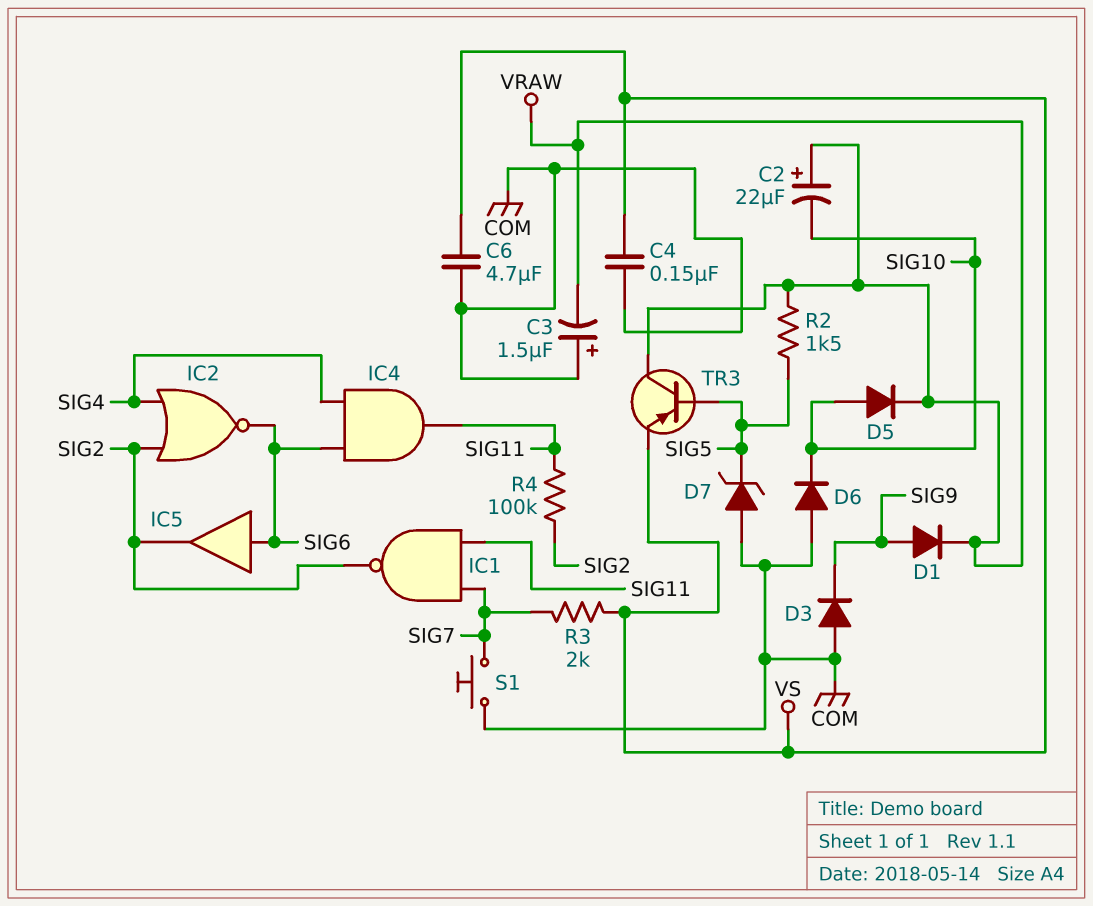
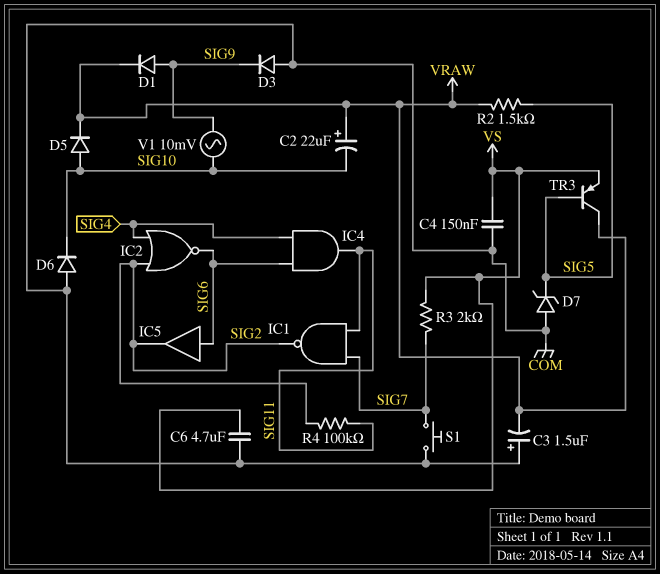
V1: none -> AC 10mV (SIG9, SIG10)

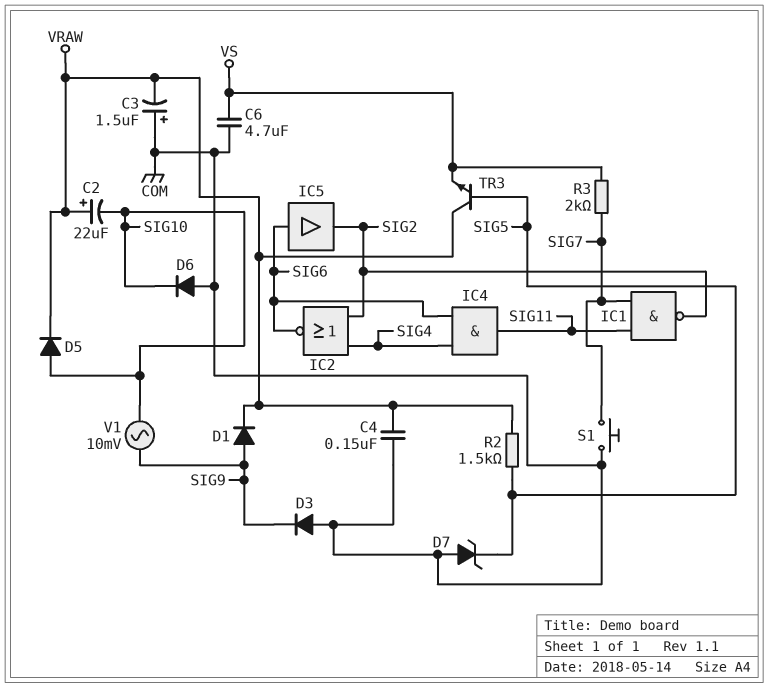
C4: 150nF (COM, VS) -> 150nF (COM, VRAW)
R4: 100k (SIG2, SIG11) -> none
TR3: PNP (B SIG5, C VRAW, E VS) -> NPN (B SIG5, C VRAW, E VS)

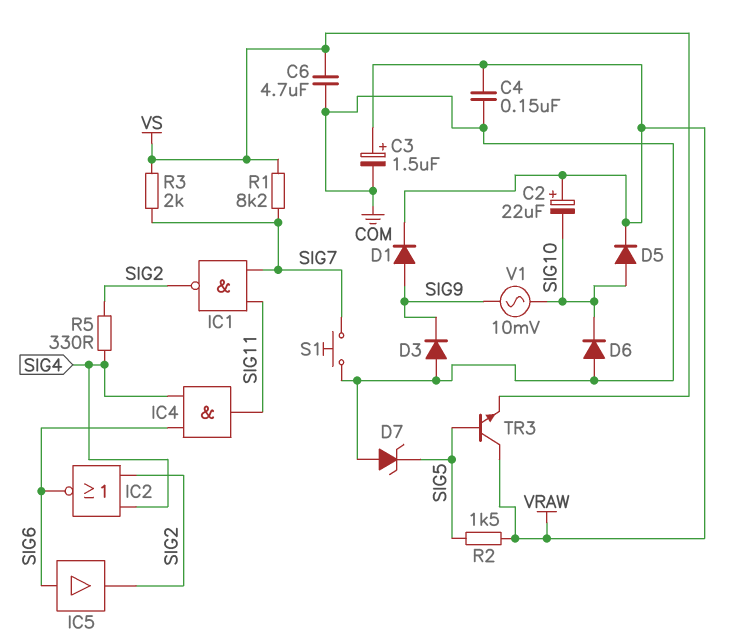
C3: 1.5uF (plus COM, minus VRAW) -> 1.5uF (plus VRAW, minus COM)
R1: none -> 8.2k (SIG7, VS)
R5: none -> 330 (SIG2, SIG4)

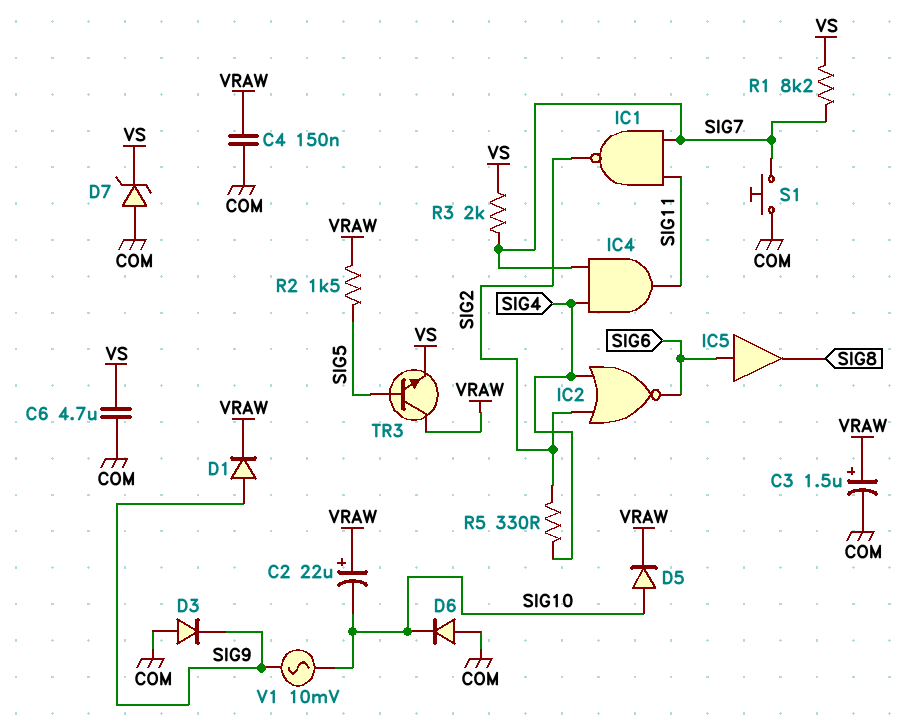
D7: zener (A COM, K SIG5) -> zener (A COM, K VS)
IC4: AND (in SIG4, in SIG6, out SIG11) -> AND (in SIG4, in SIG7, out SIG11)
IC5: buffer (in SIG6, out SIG2) -> buffer (in SIG6, out SIG8)

